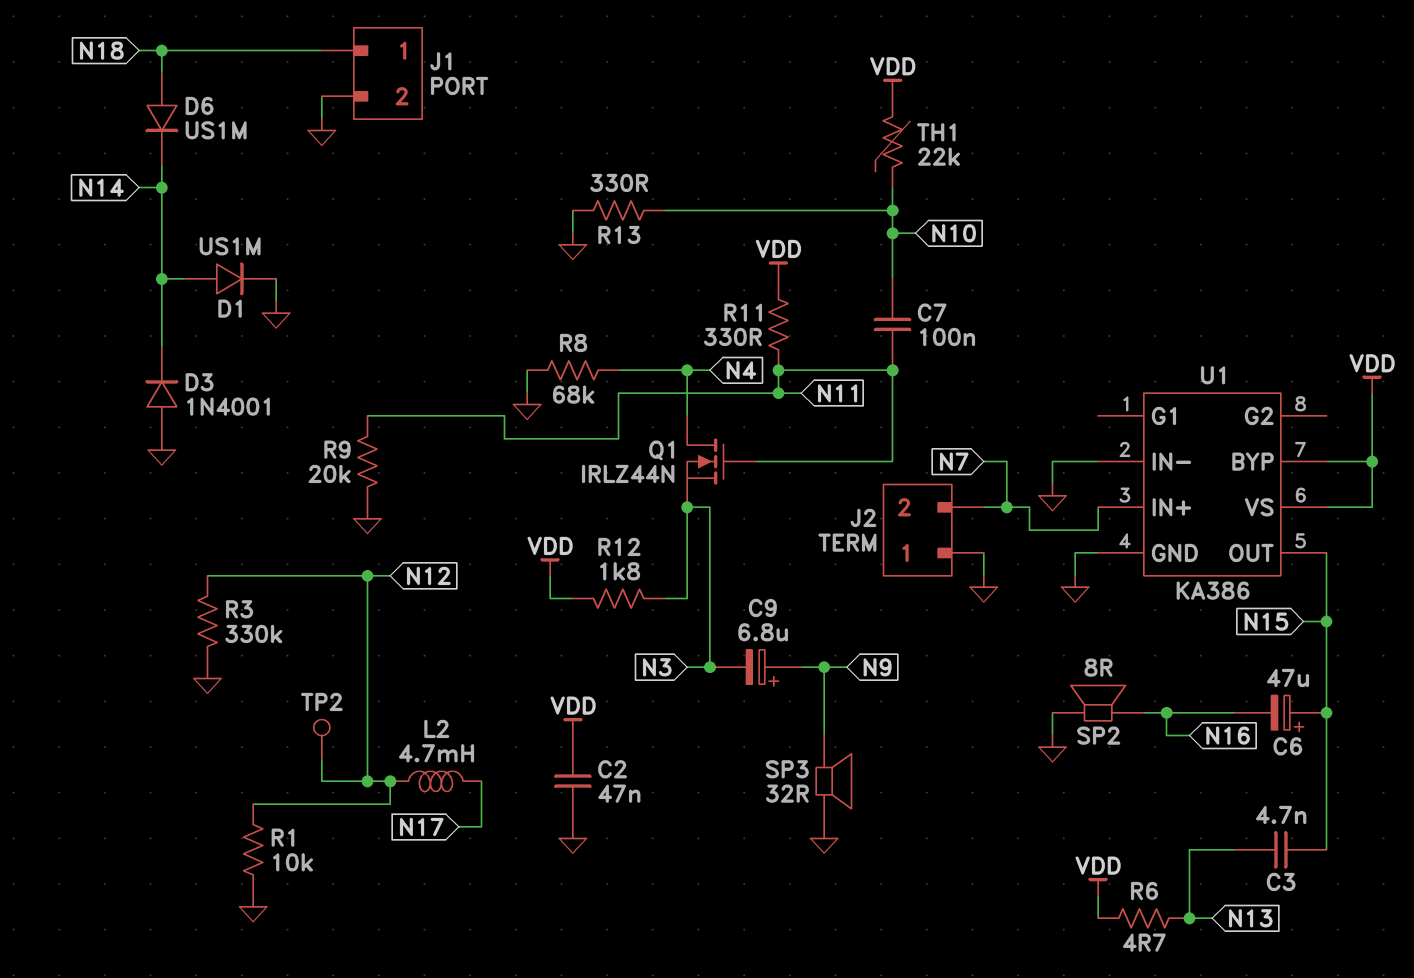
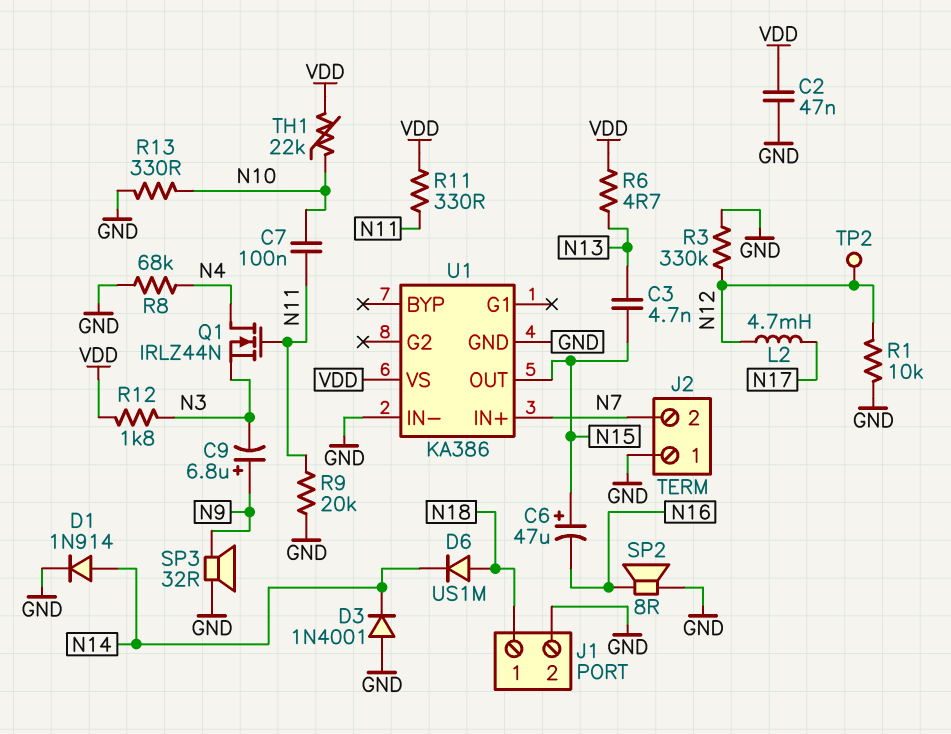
D1: diode US1M (A N14, K GND) -> diode 1N914 (A N14, K GND)
U1 pin BYP: VDD -> none

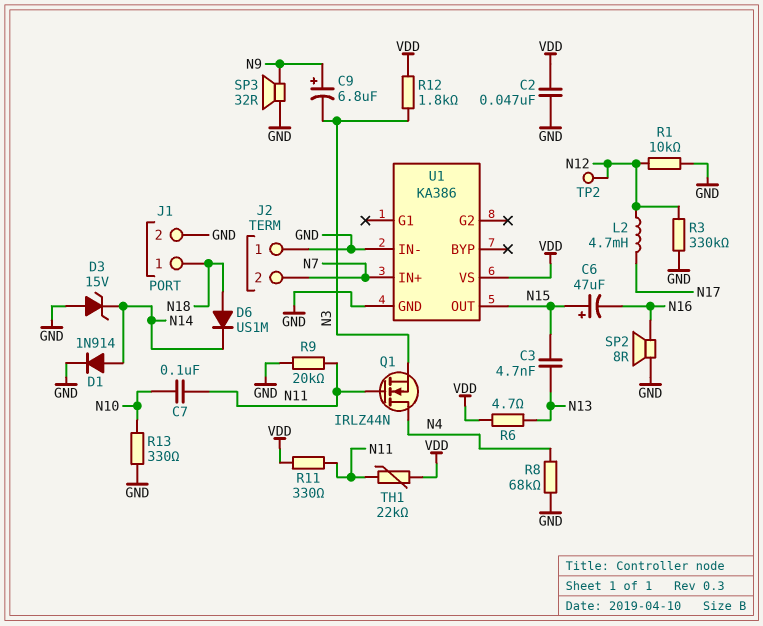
D3: diode 1N4001 (A GND, K N14) -> zener 15V (A GND, K N14)
TH1: 22k (N10, VDD) -> 22k (N11, VDD)

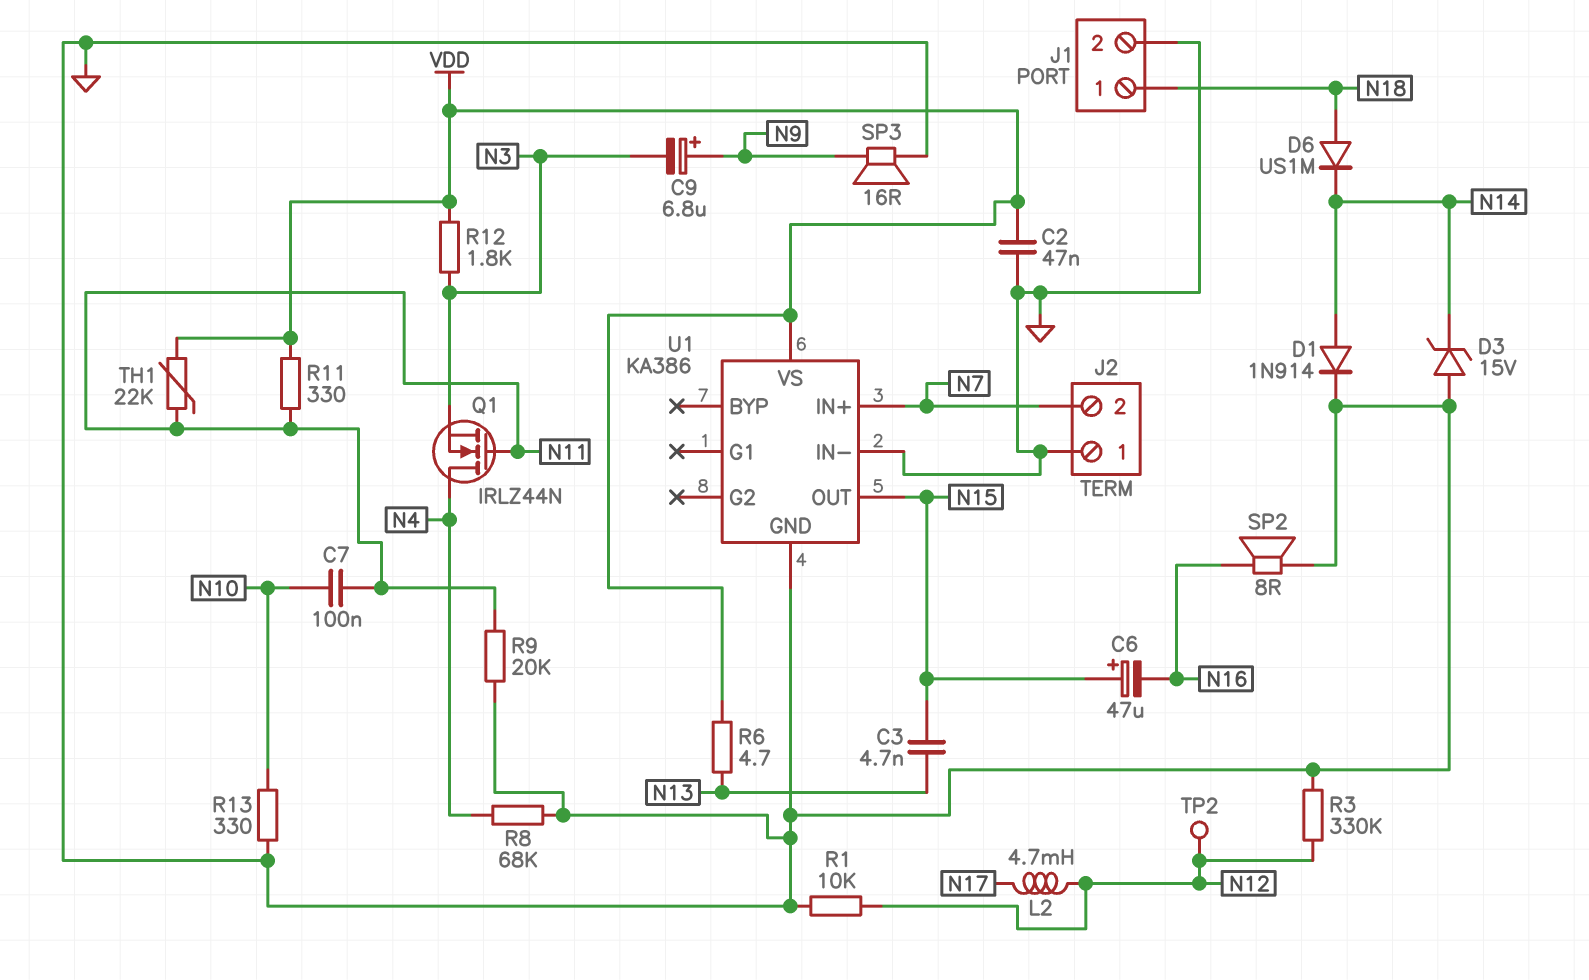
SP3: speaker 32R (GND, N9) -> speaker 16R (GND, N9)

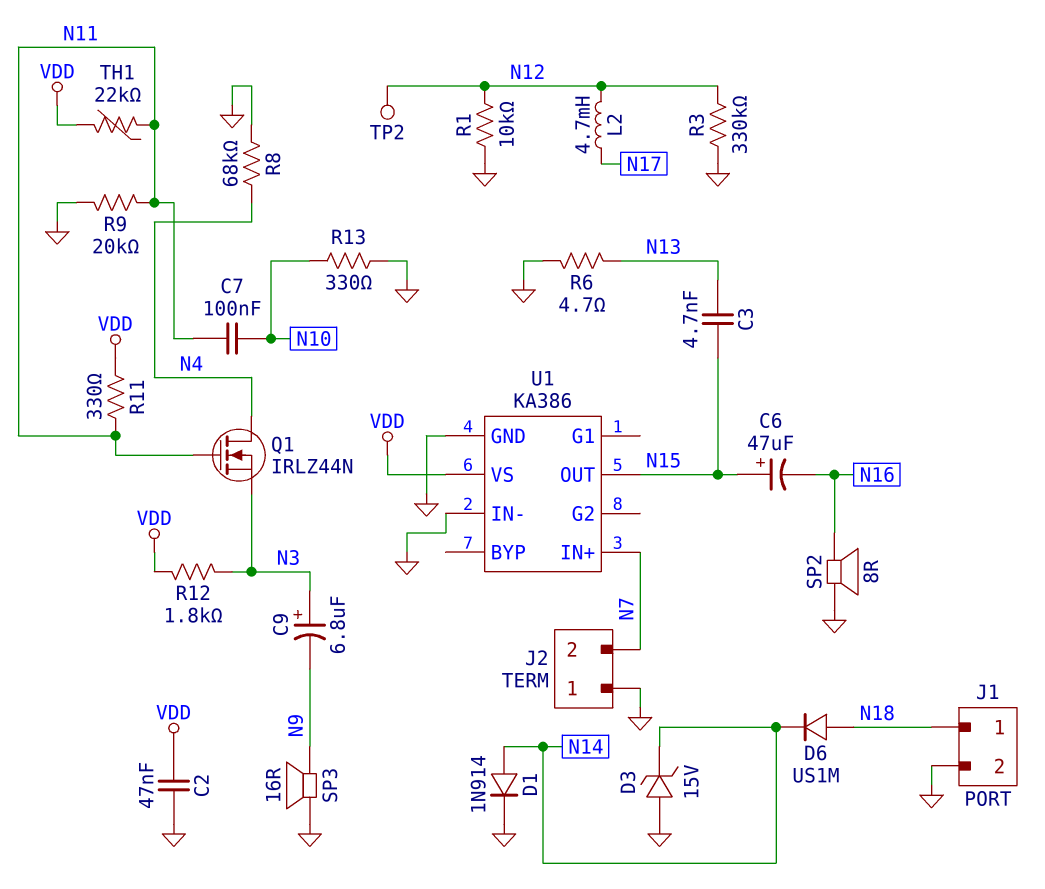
C9: 6.8uF (plus N9, minus N3) -> 6.8uF (plus N3, minus N9)
R6: 4.7 (N13, VDD) -> 4.7 (GND, N13)

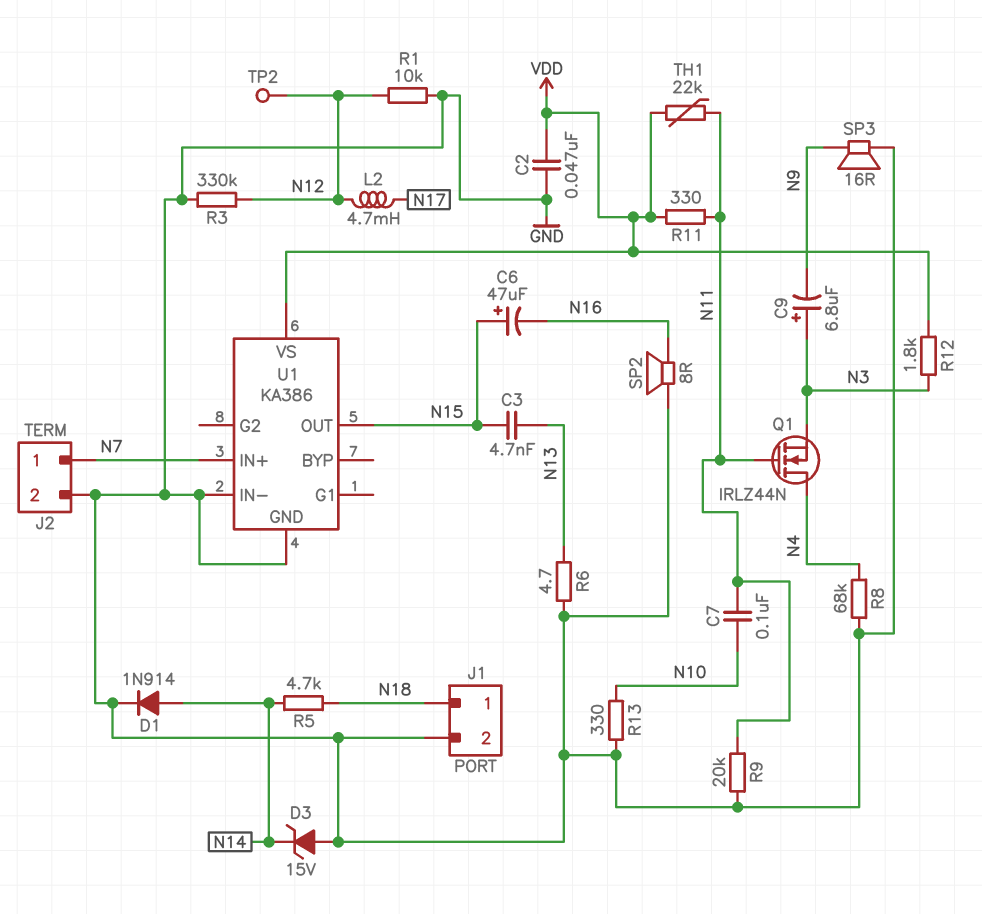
D6: diode US1M (A N18, K N14) -> none
J2 pin 1: GND -> N7
J2 pin 2: N7 -> GND
R5: none -> 4.7k (N14, N18)

